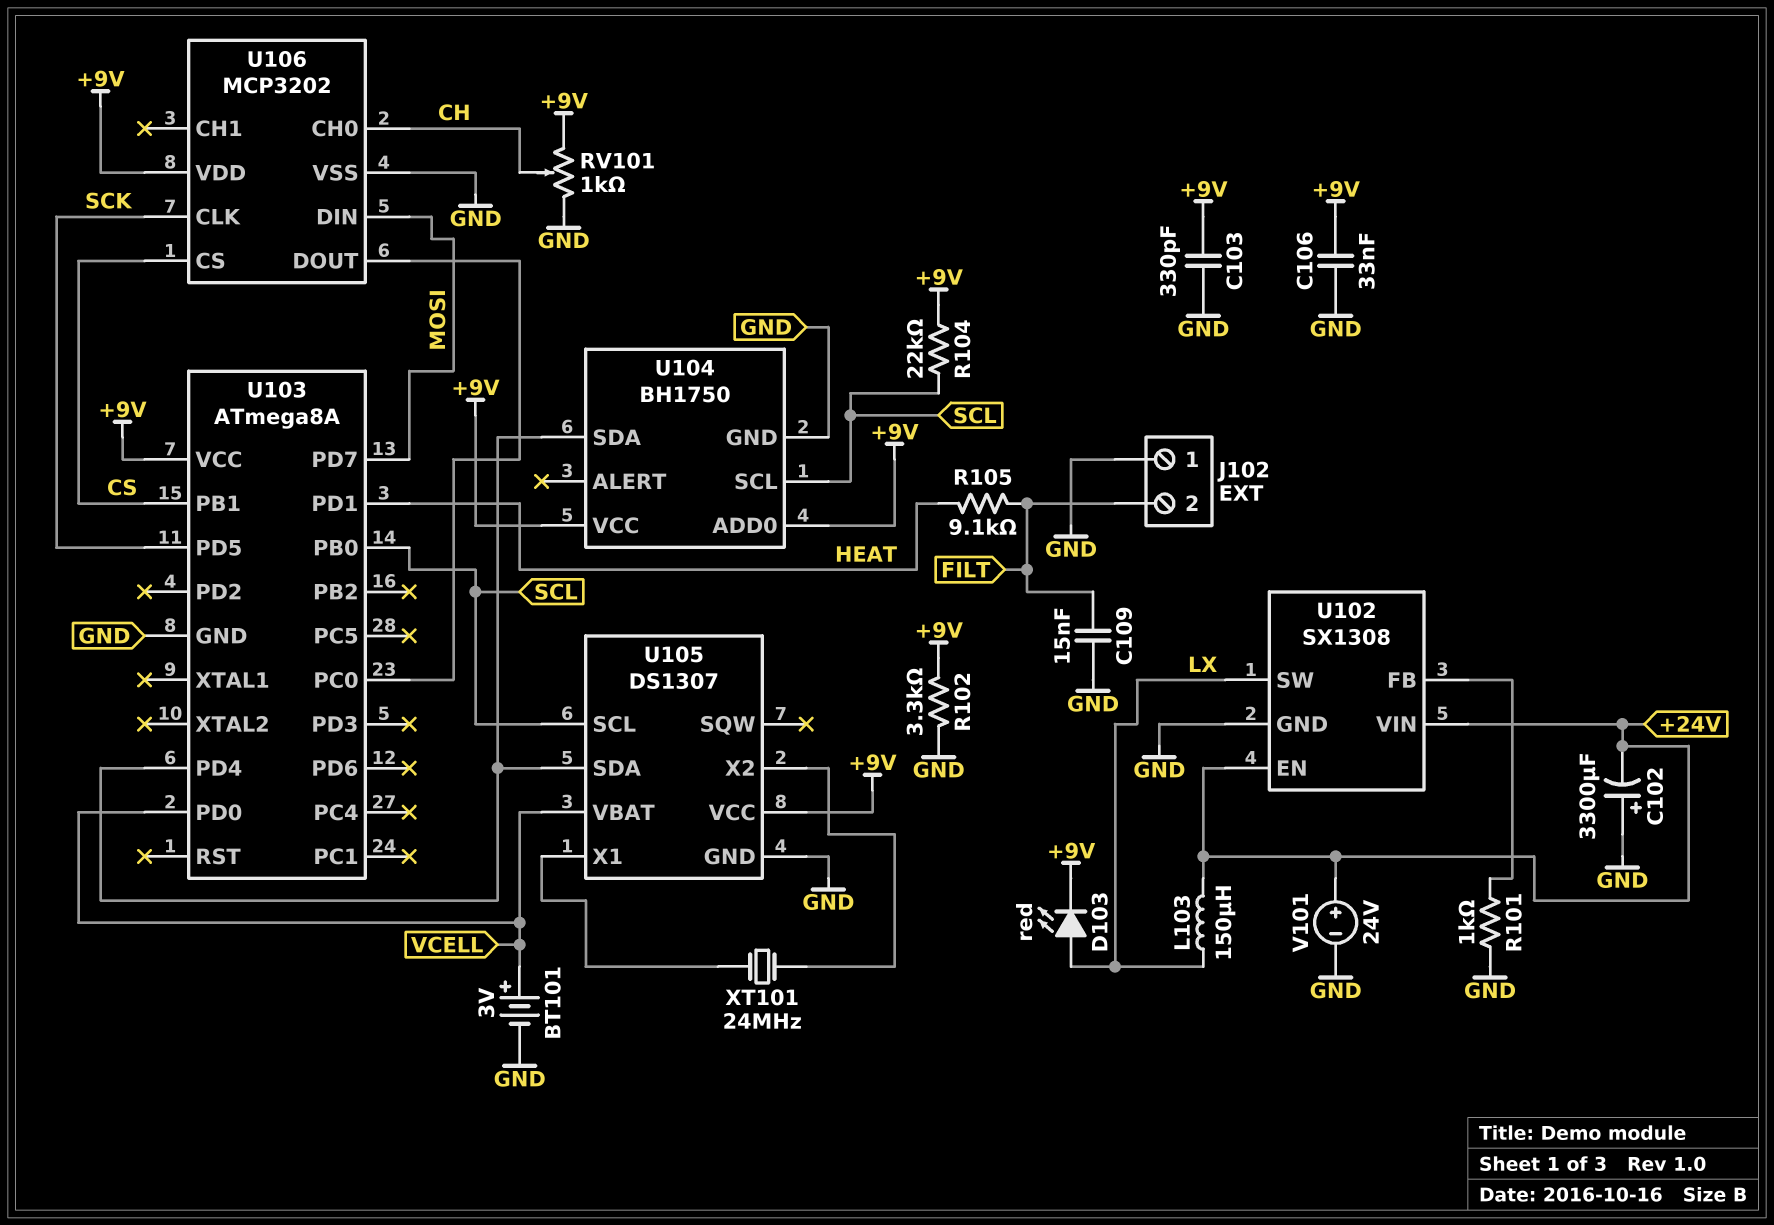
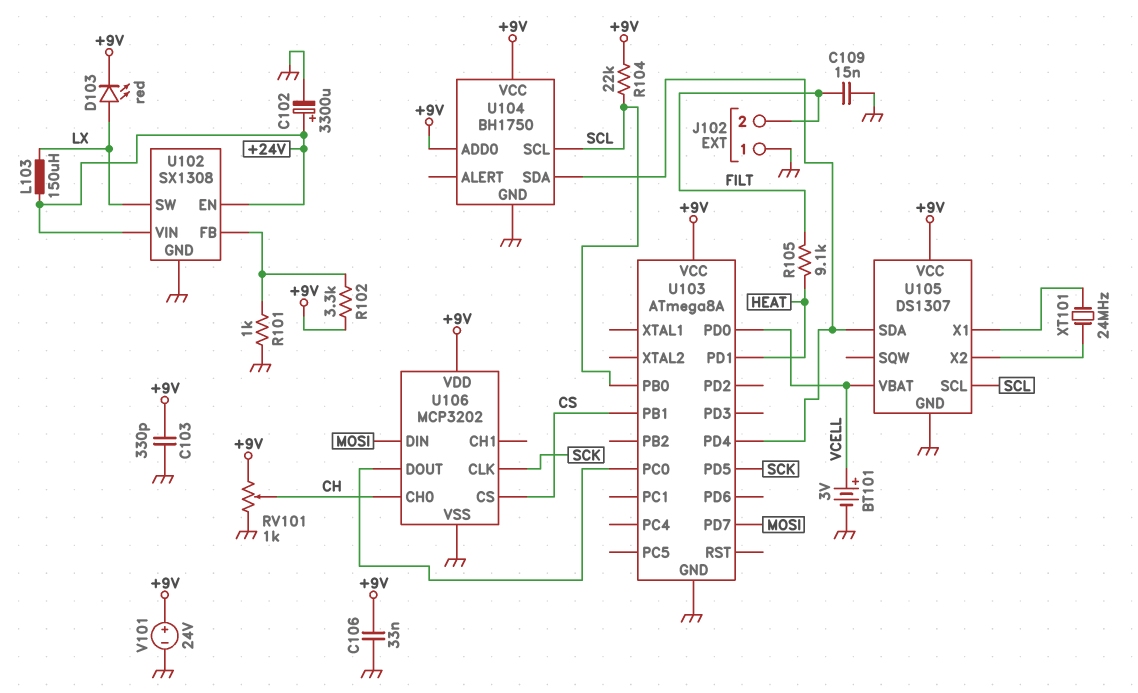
C102: 3300uF (plus GND, minus +24V) -> 3300uF (plus +24V, minus GND)
R102: 3.3k (+9V, GND) -> 3.3k (+9V, U102/FB)
V101: 24V (plus +24V, minus GND) -> 24V (plus +9V, minus GND)

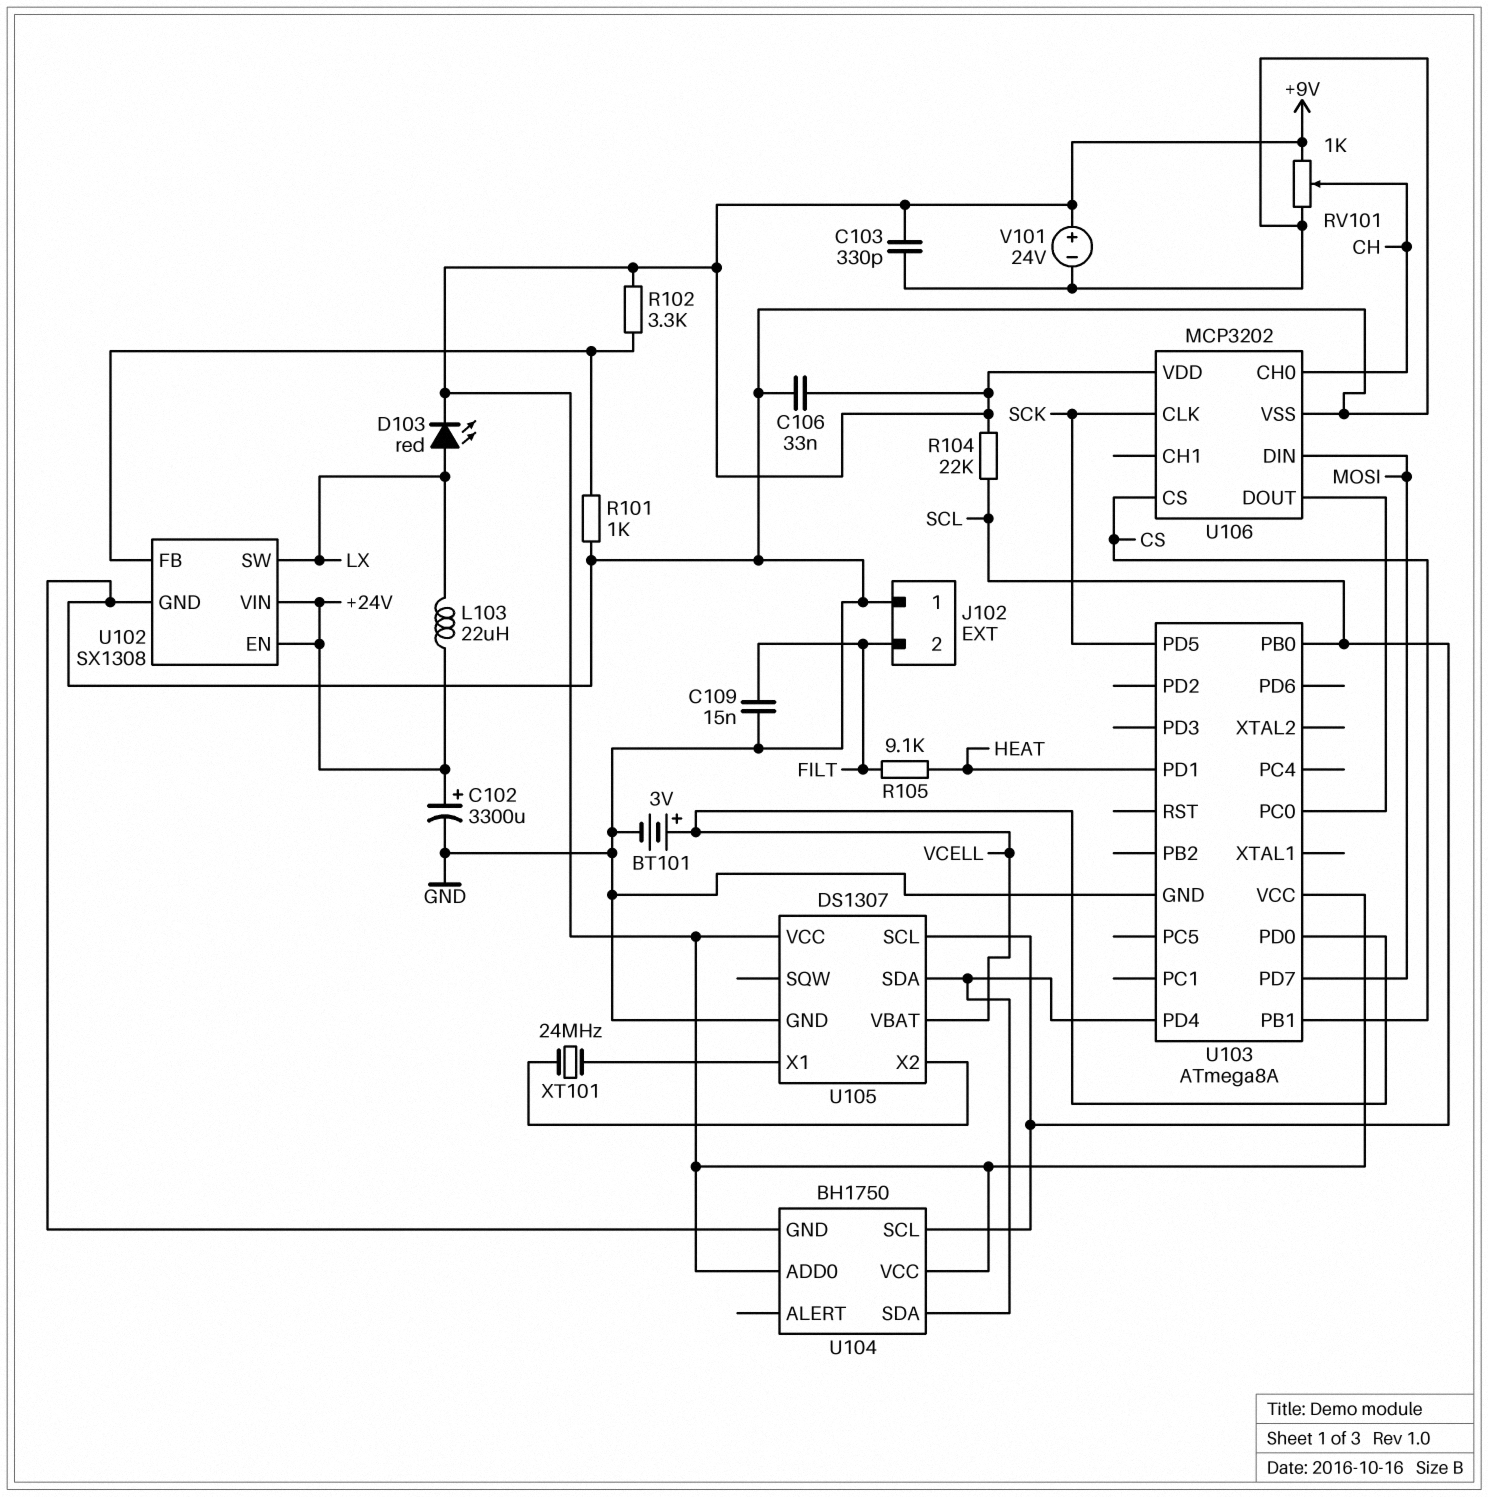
L103: 150uH (+24V, LX) -> 22uH (+24V, LX)

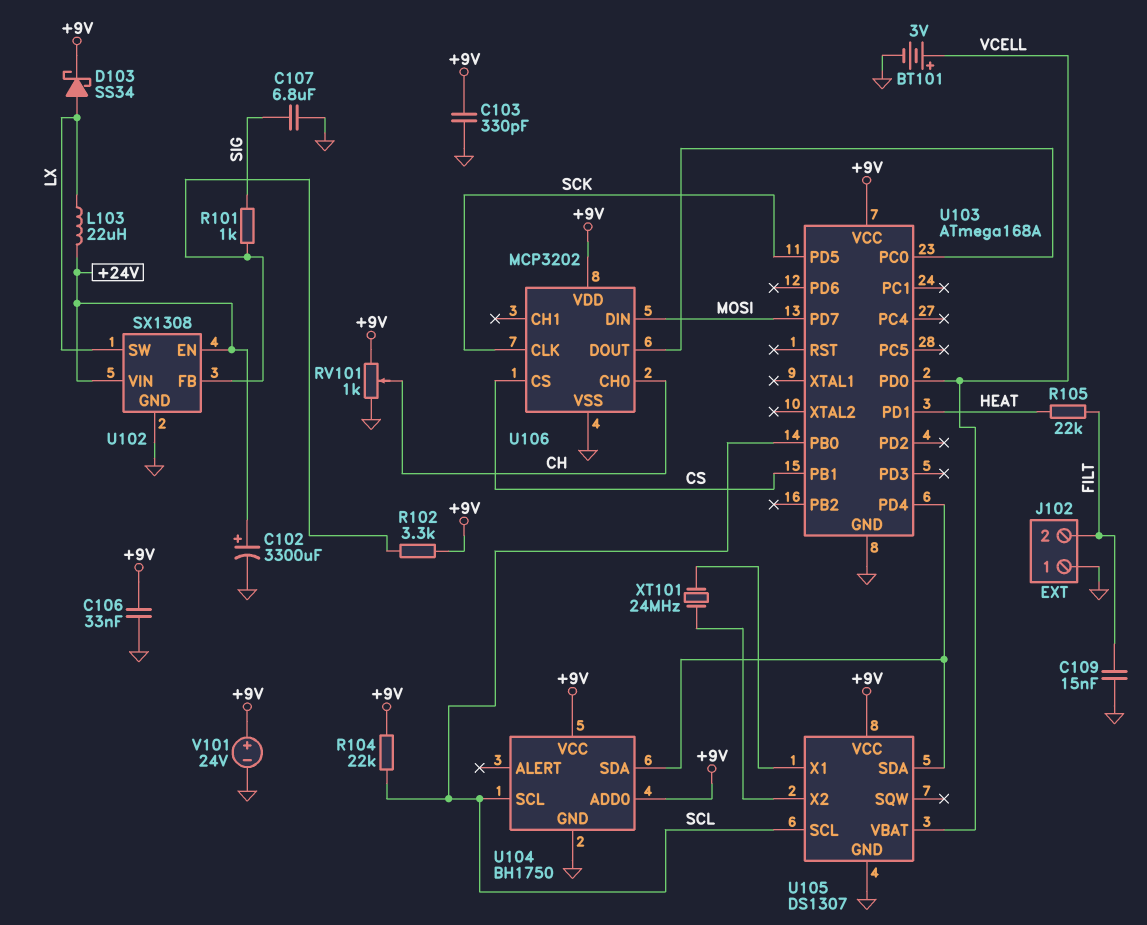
C107: none -> 6.8uF (GND, SIG)
D103: LED red (A LX, K +9V) -> schottky SS34 (A LX, K +9V)
R101: 1k (GND, U102/FB) -> 1k (SIG, U102/FB)
R105: 9.1k (FILT, HEAT) -> 22k (FILT, HEAT)
U103: ATmega8A -> ATmega168A

